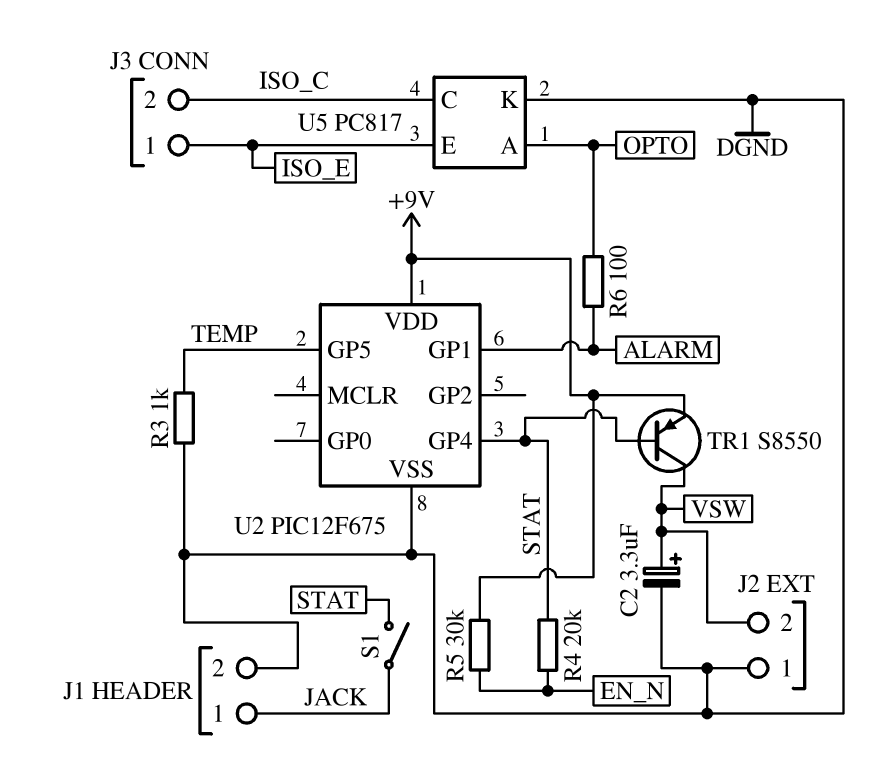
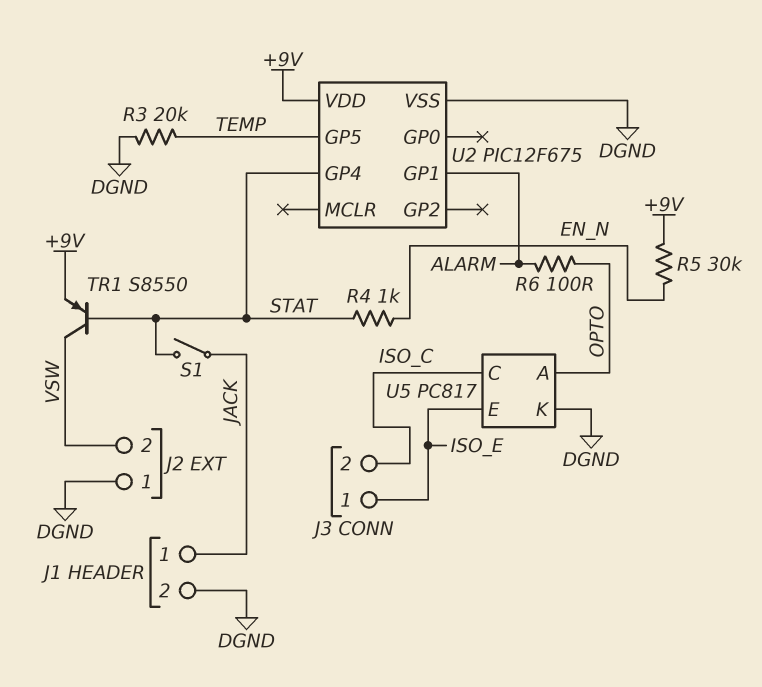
C2: 3.3uF (plus VSW, minus DGND) -> none
R3: 1k (DGND, TEMP) -> 20k (DGND, TEMP)
R4: 20k (EN_N, STAT) -> 1k (EN_N, STAT)

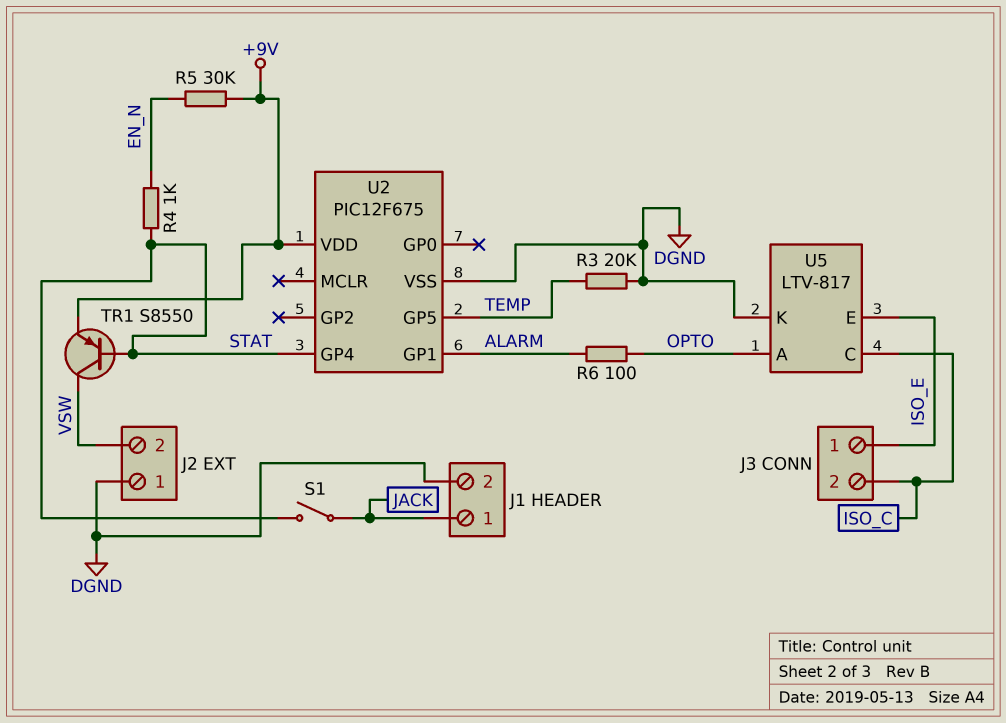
U5: PC817 -> LTV-817

